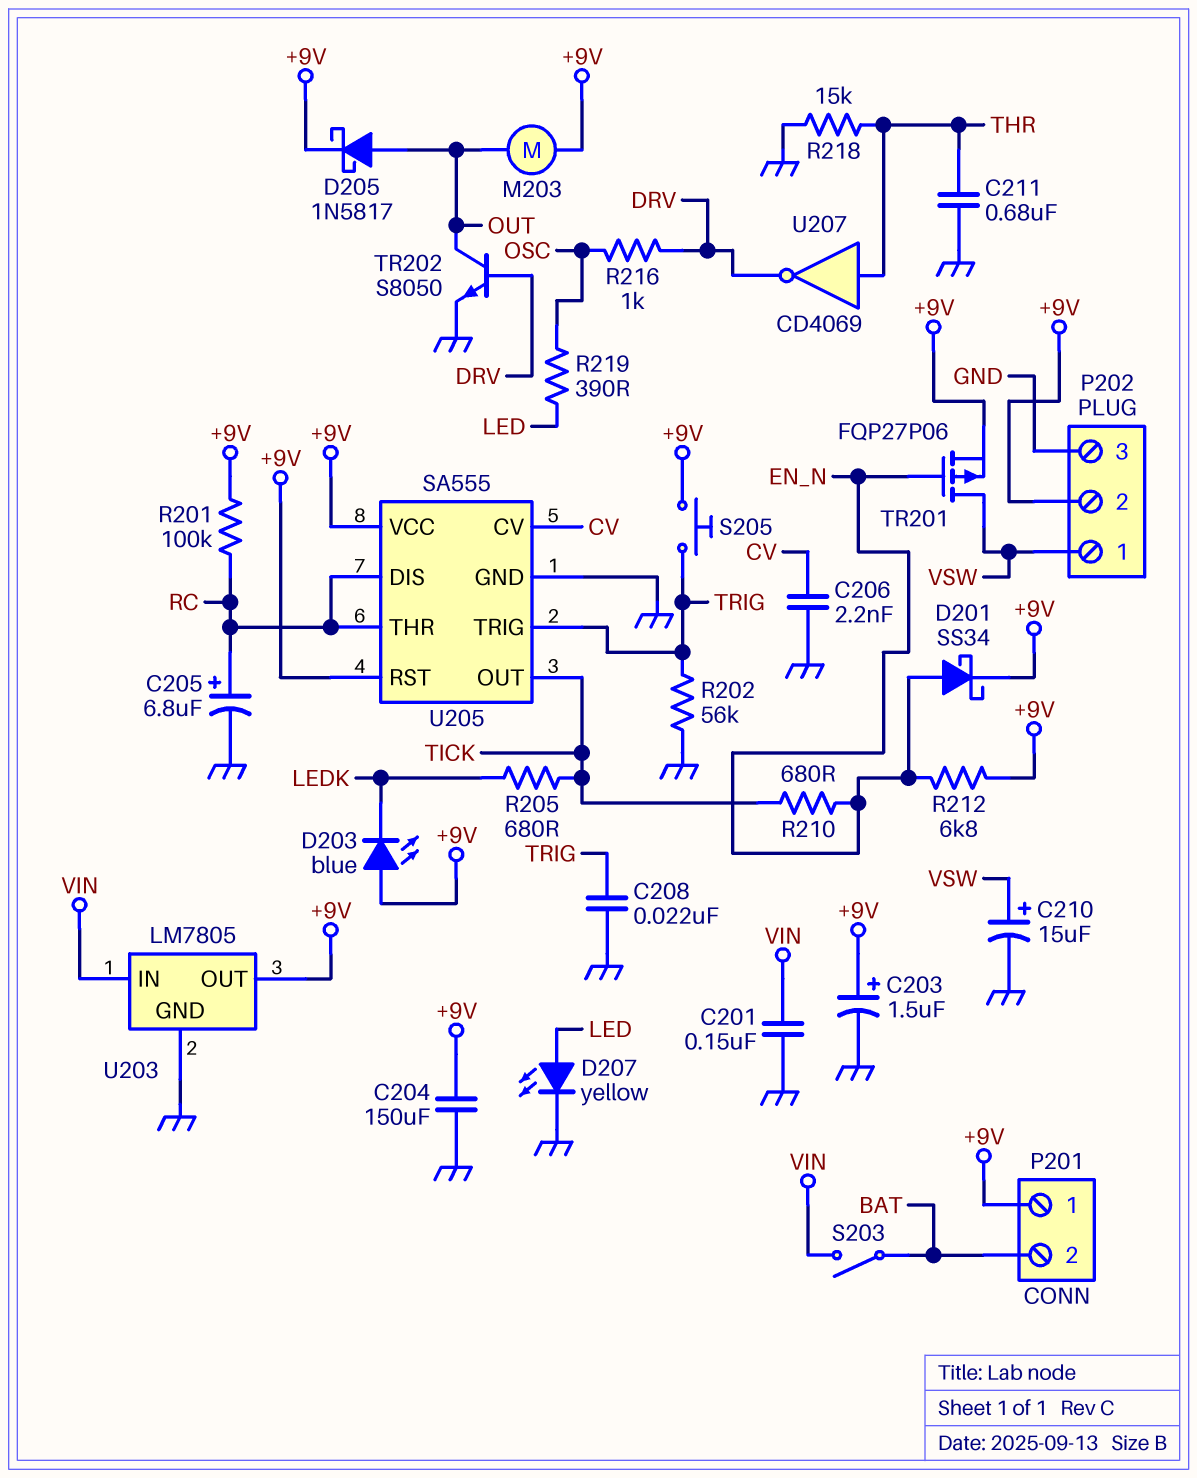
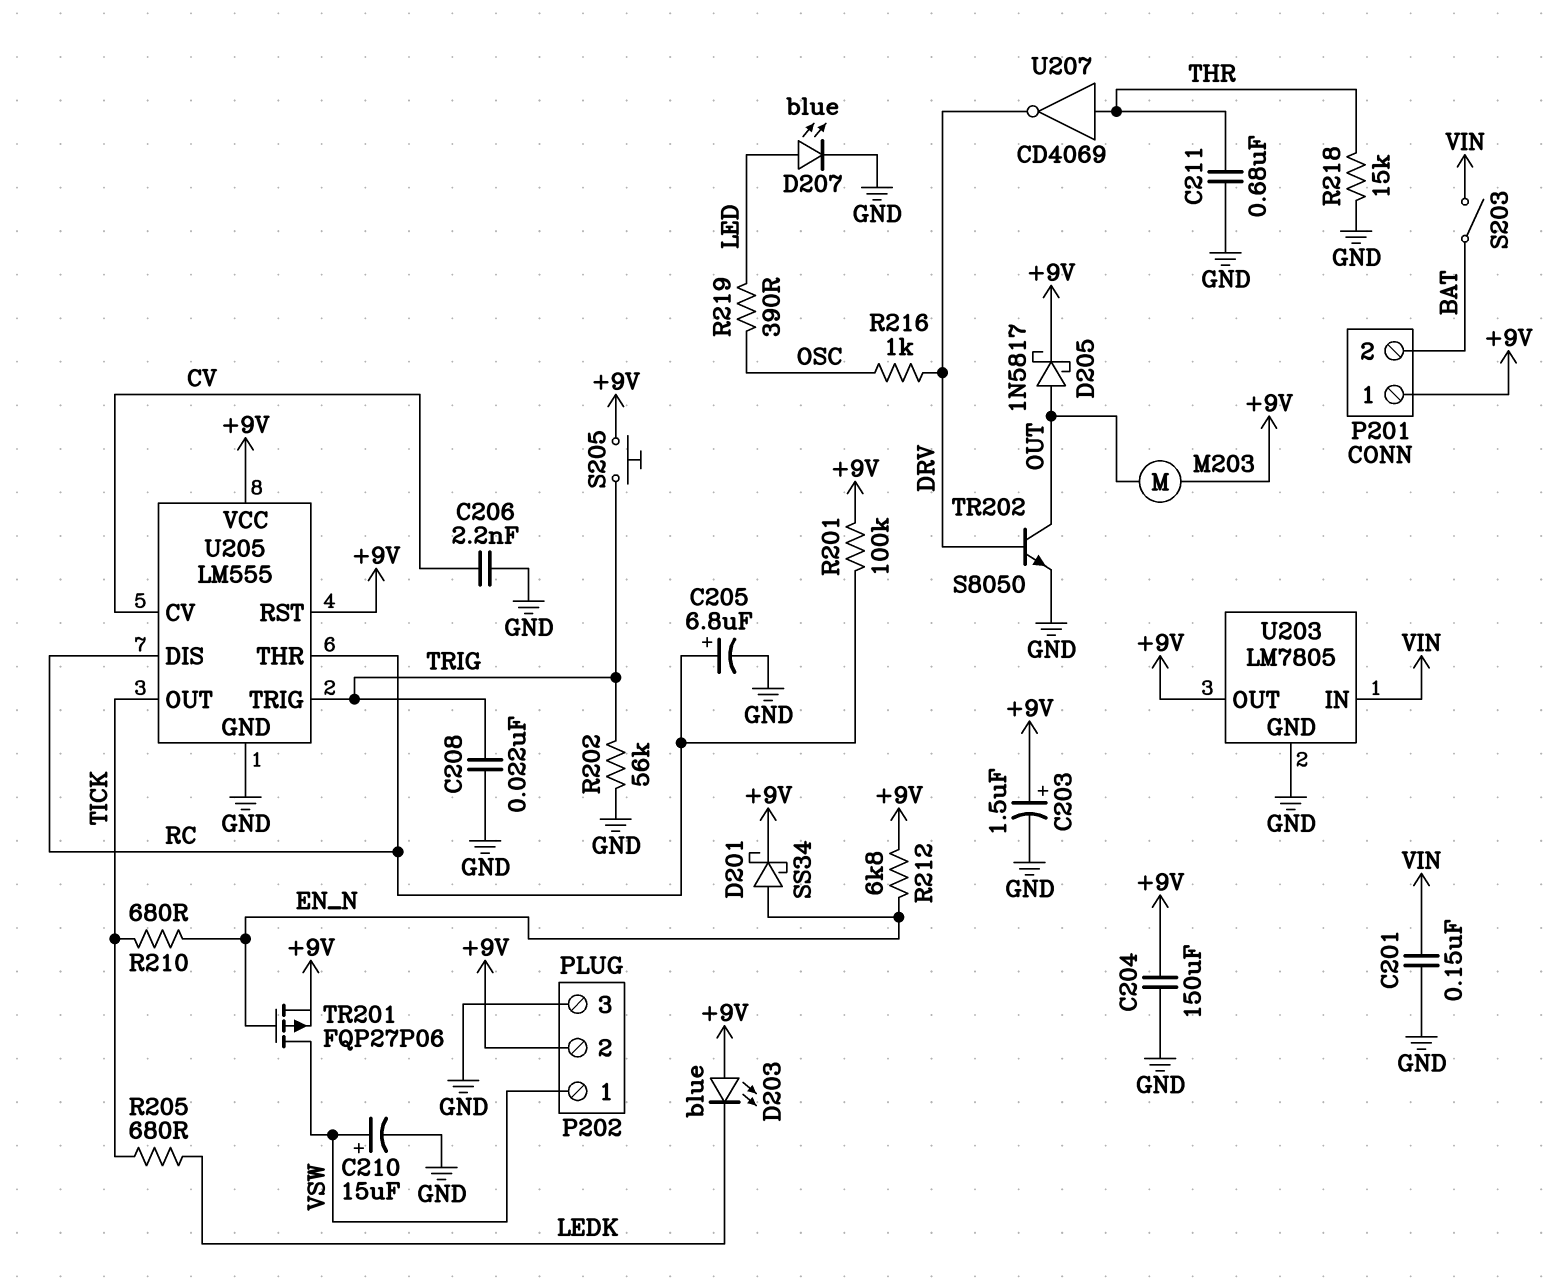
D207: LED yellow (A LED, K GND) -> LED blue (A LED, K GND)
U205: SA555 -> LM555

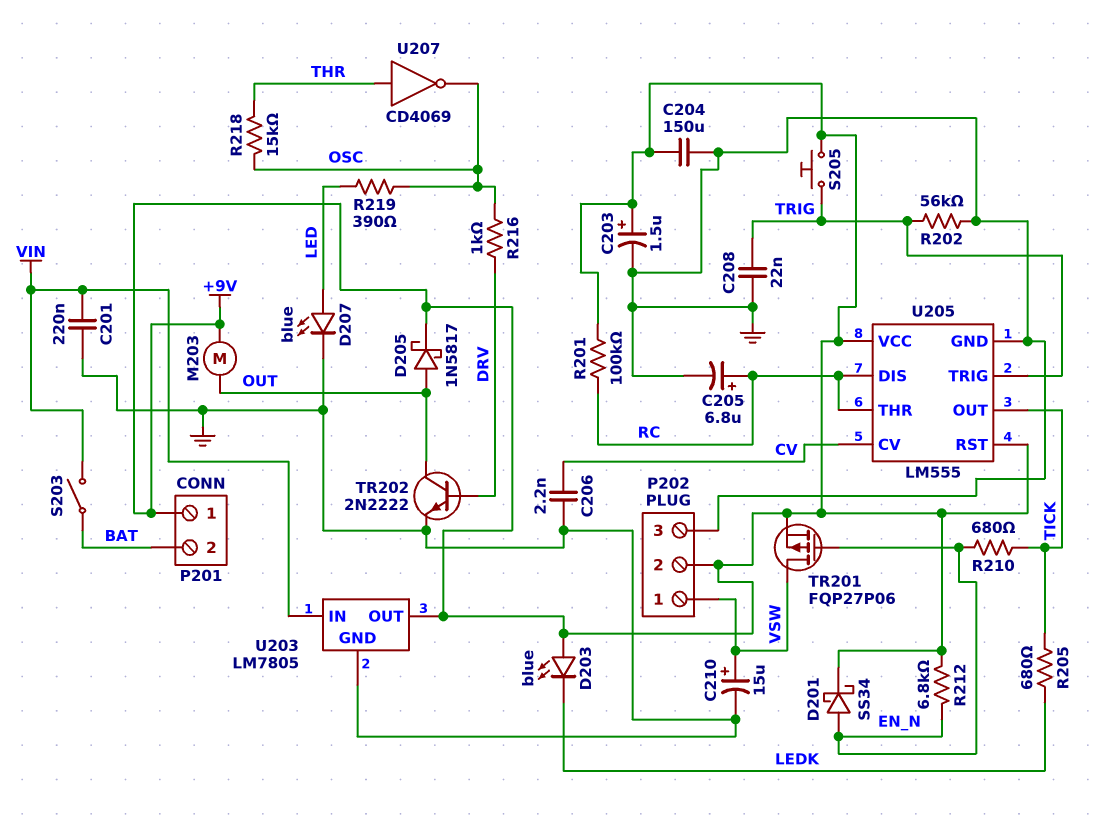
C201: 150nF (GND, VIN) -> 220nF (GND, VIN)
C211: 680nF (GND, THR) -> none
R218: 15k (GND, THR) -> 15k (OSC, THR)
TR202: NPN S8050 (B DRV, C OUT, E GND) -> NPN 2N2222 (B DRV, C OUT, E GND)
U207: NOT CD4069 (in THR, out DRV) -> NOT CD4069 (in THR, out OSC)

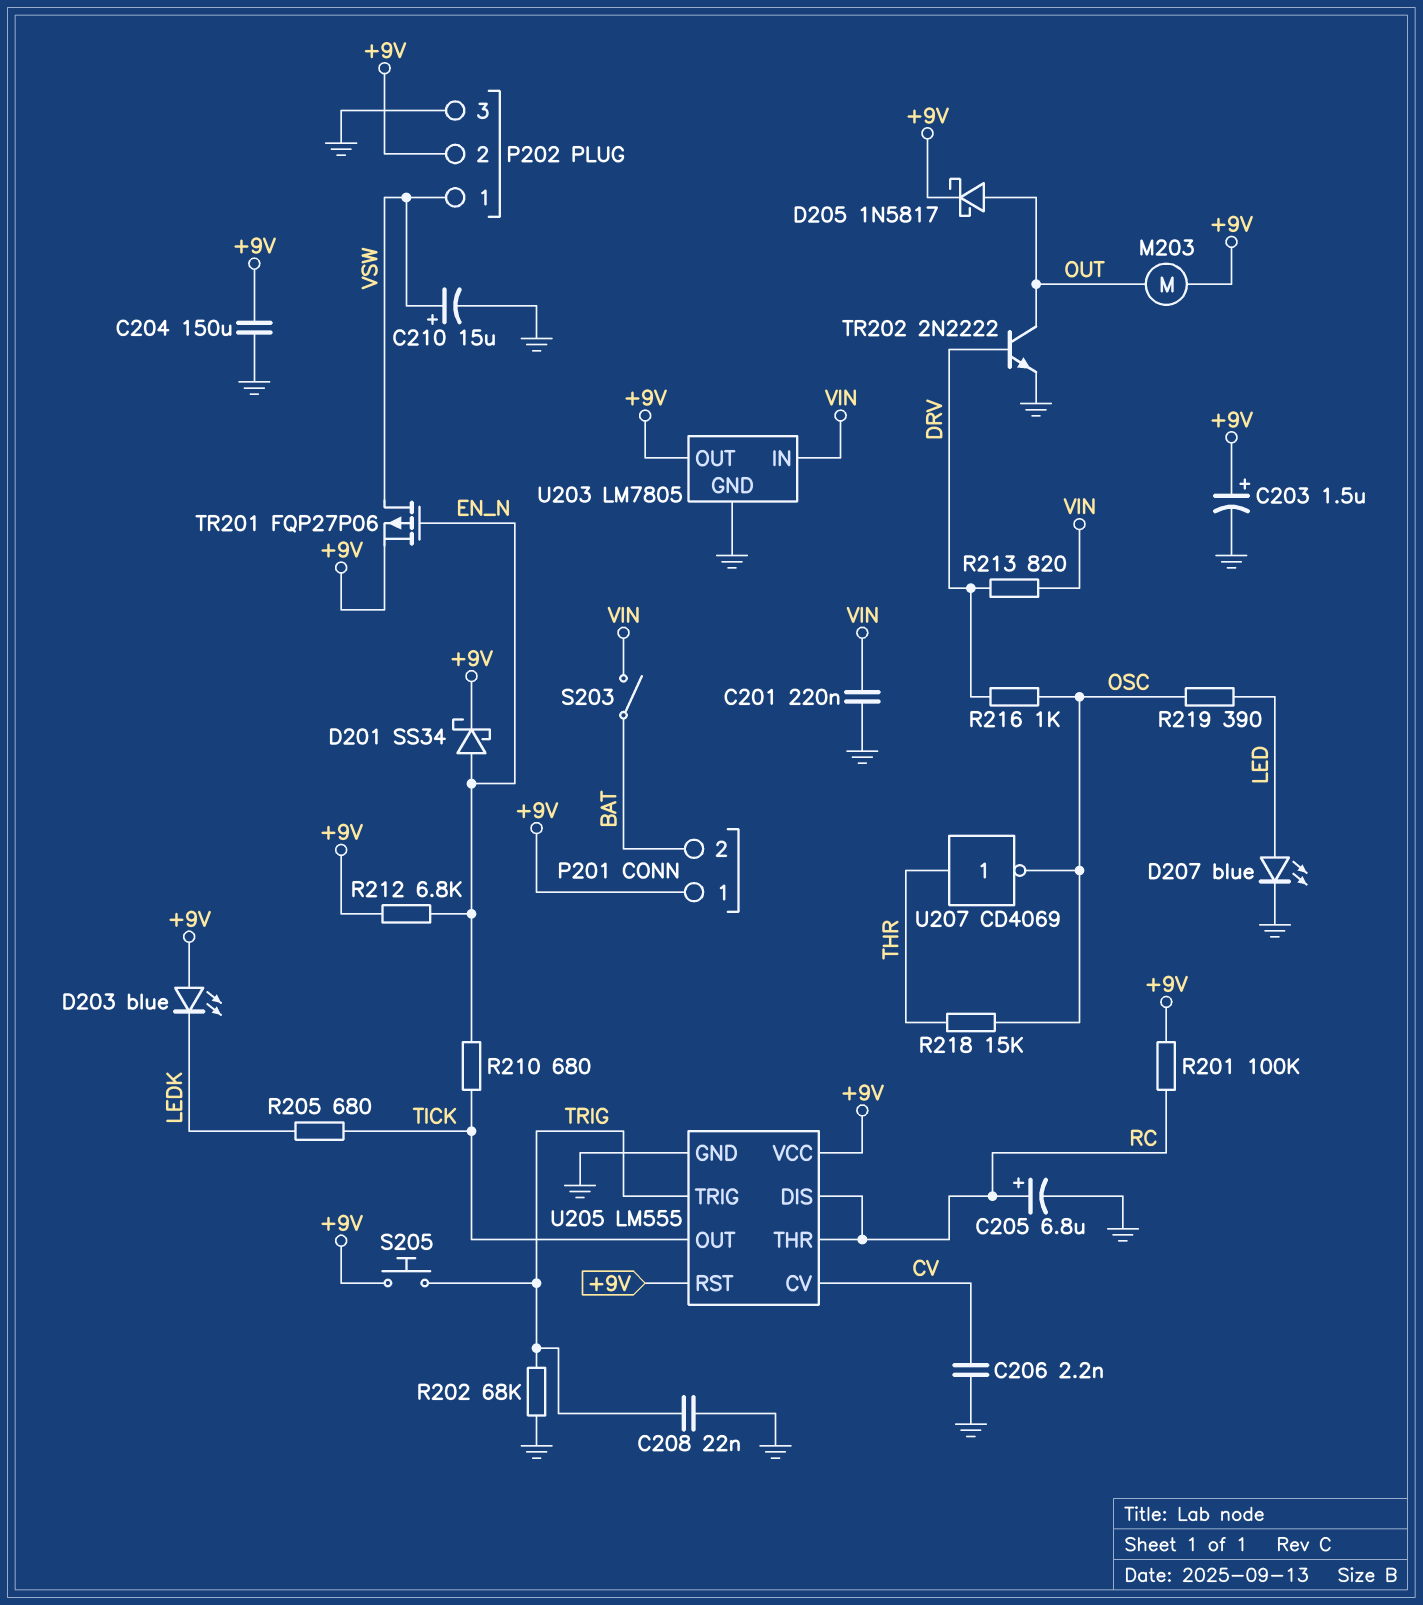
R202: 56k (GND, TRIG) -> 68k (GND, TRIG)
R213: none -> 820 (DRV, VIN)

